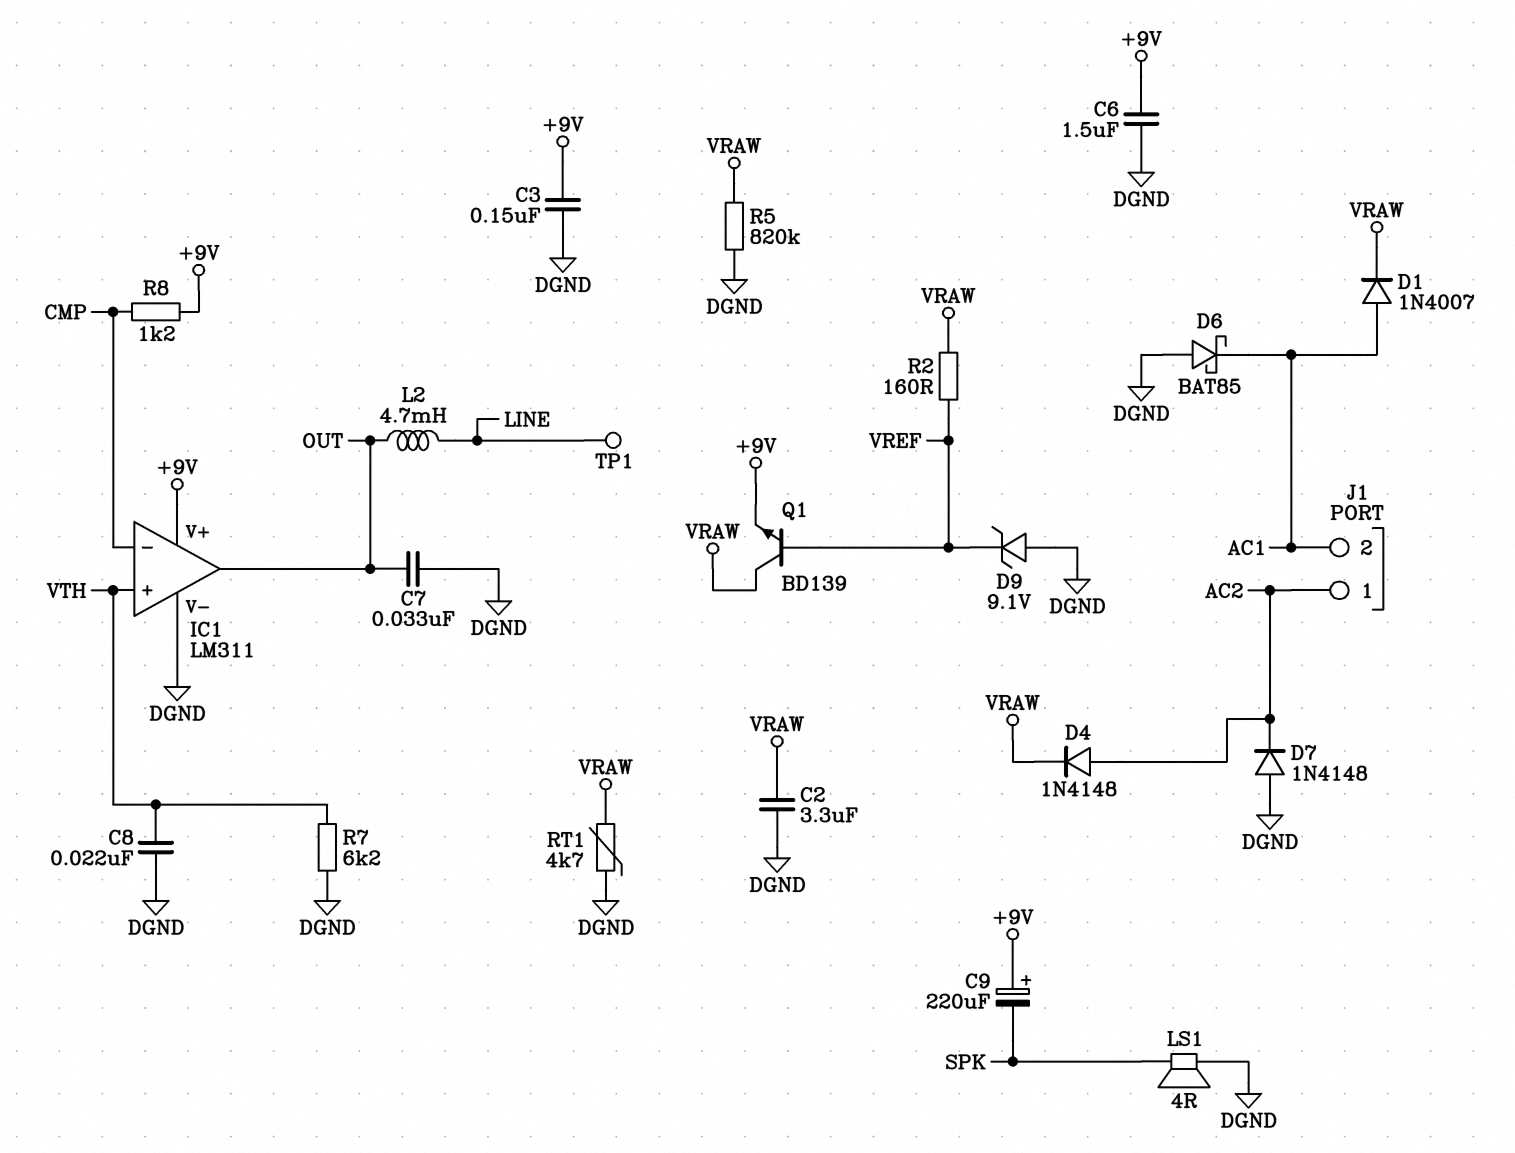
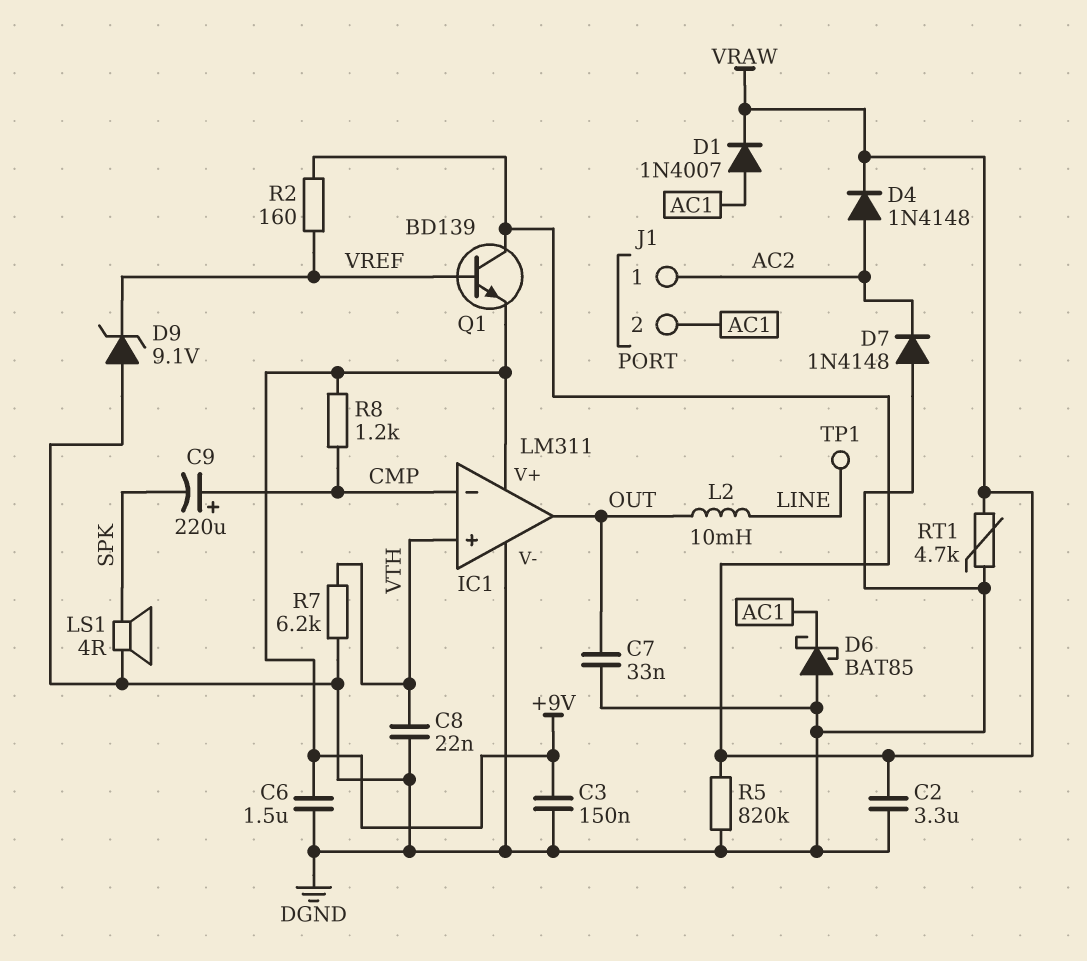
C9: 220uF (plus +9V, minus SPK) -> 220uF (plus CMP, minus SPK)
L2: 4.7mH (LINE, OUT) -> 10mH (LINE, OUT)

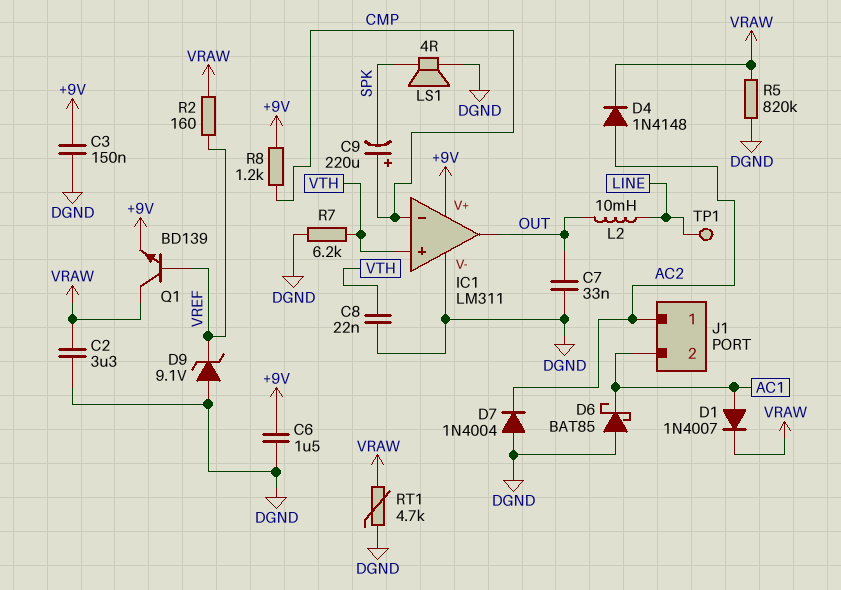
D7: diode 1N4148 (A DGND, K AC2) -> diode 1N4004 (A DGND, K AC2)

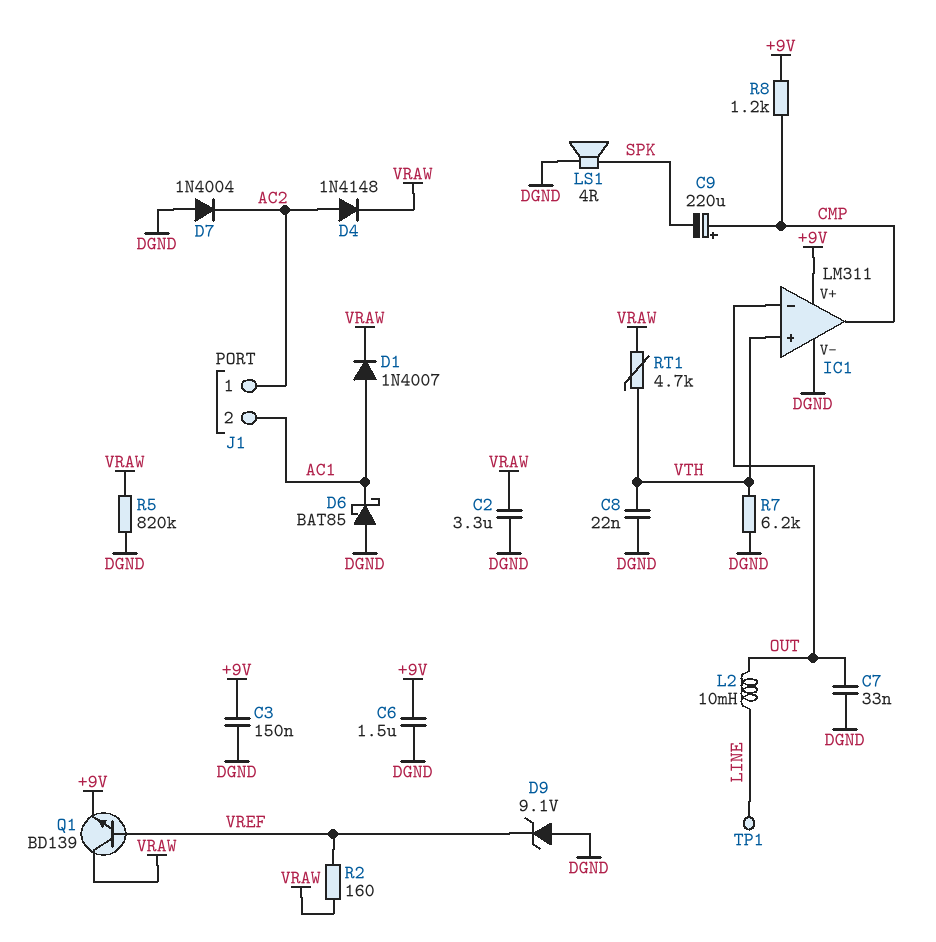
IC1 pin in-: CMP -> OUT
IC1 pin out: OUT -> CMP
RT1: 4.7k (DGND, VRAW) -> 4.7k (VRAW, VTH)

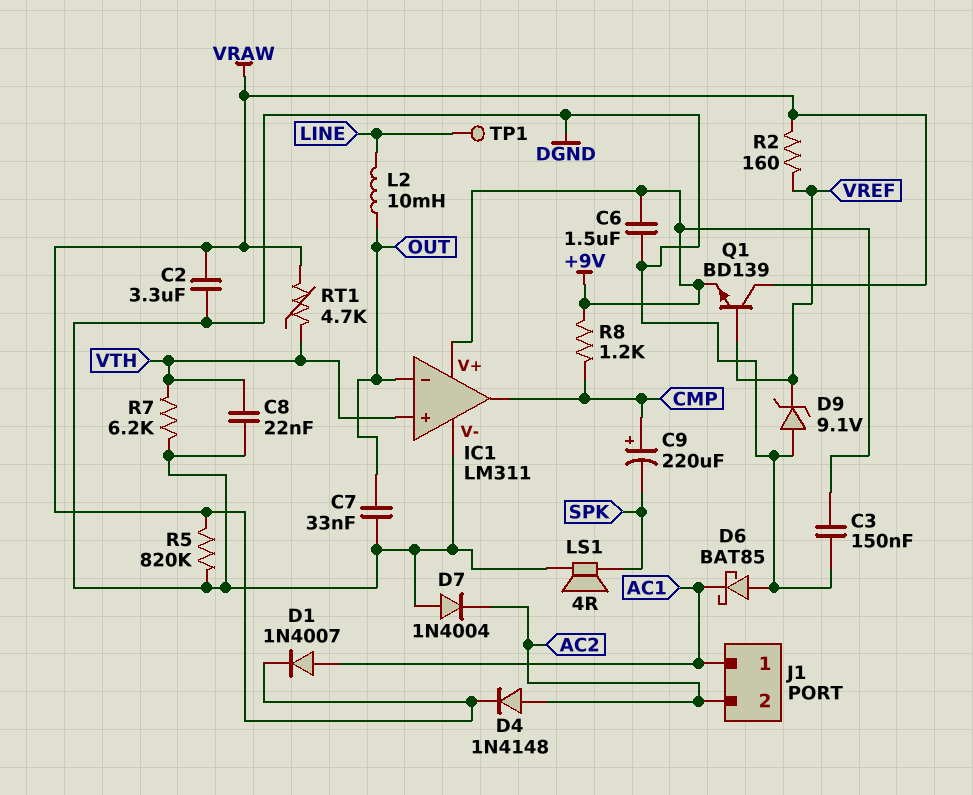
J1 pin 1: AC2 -> AC1
J1 pin 2: AC1 -> AC2

